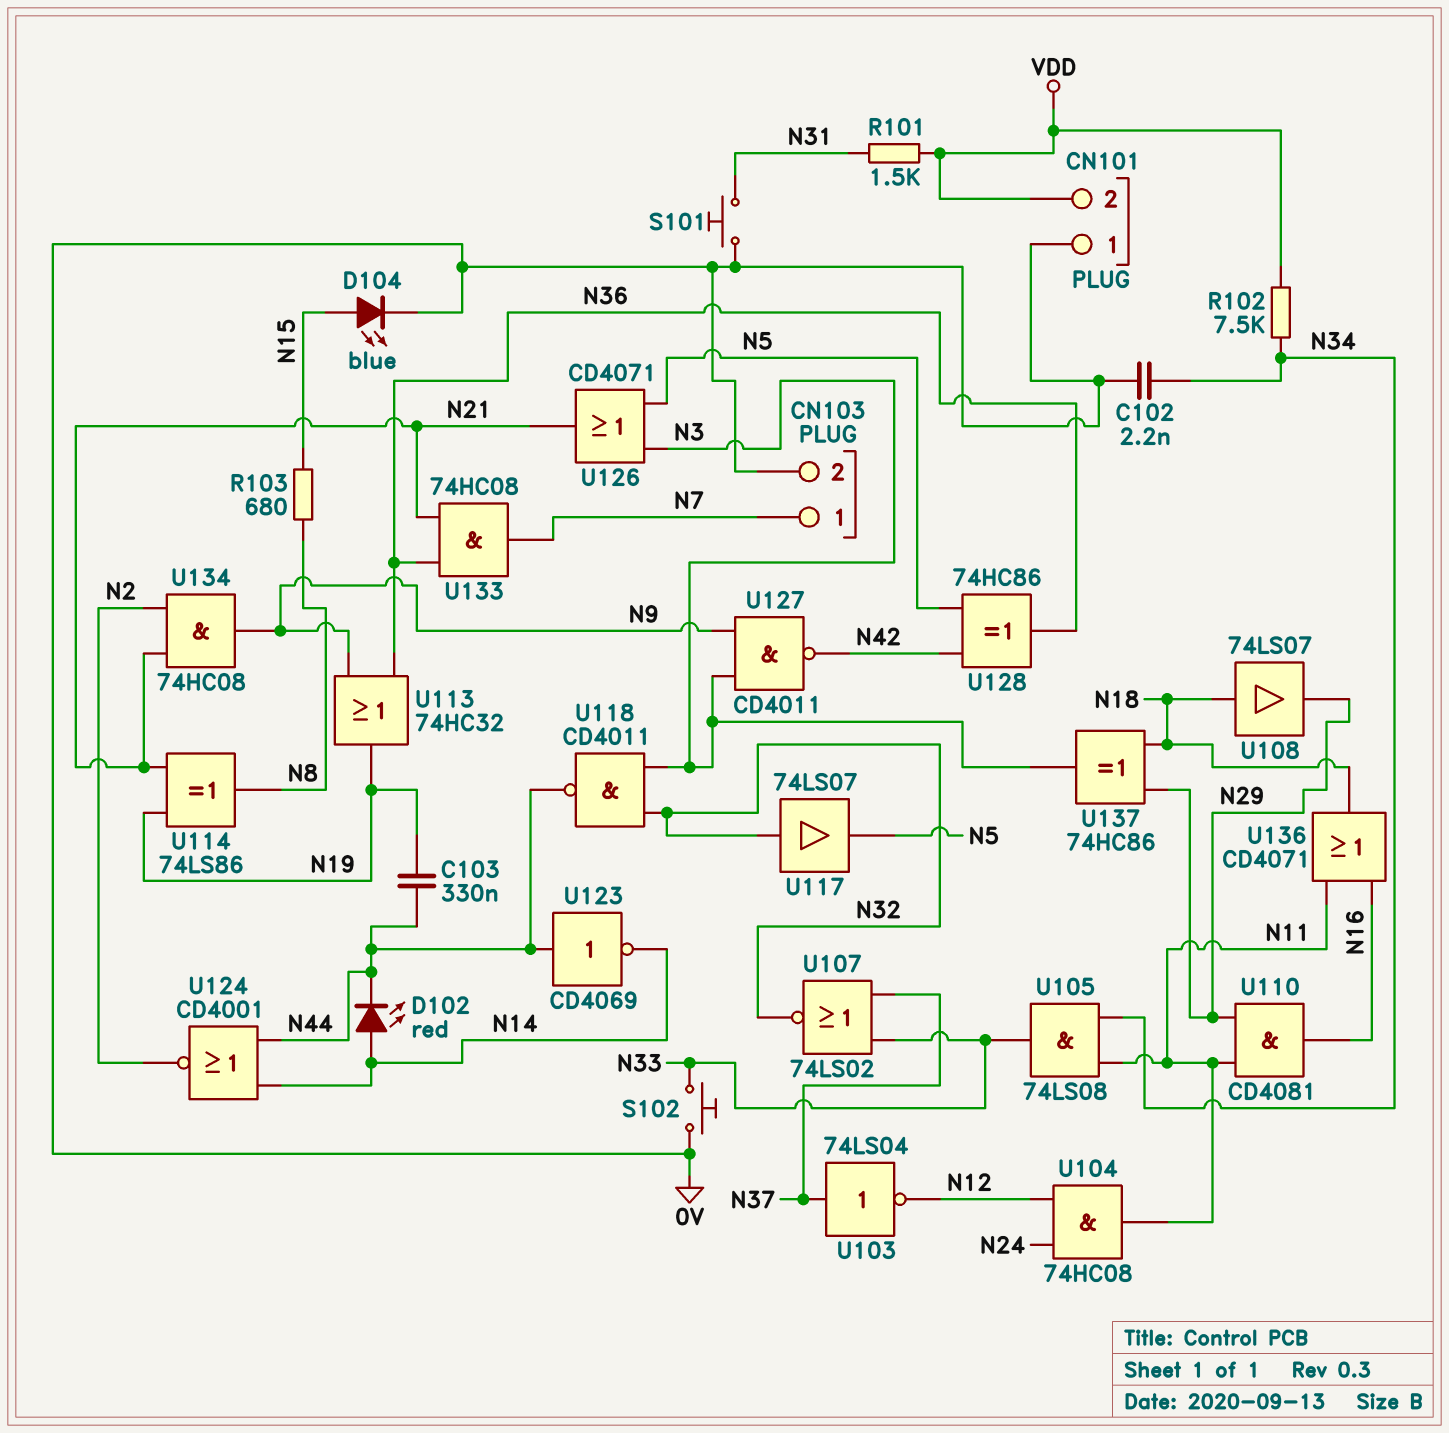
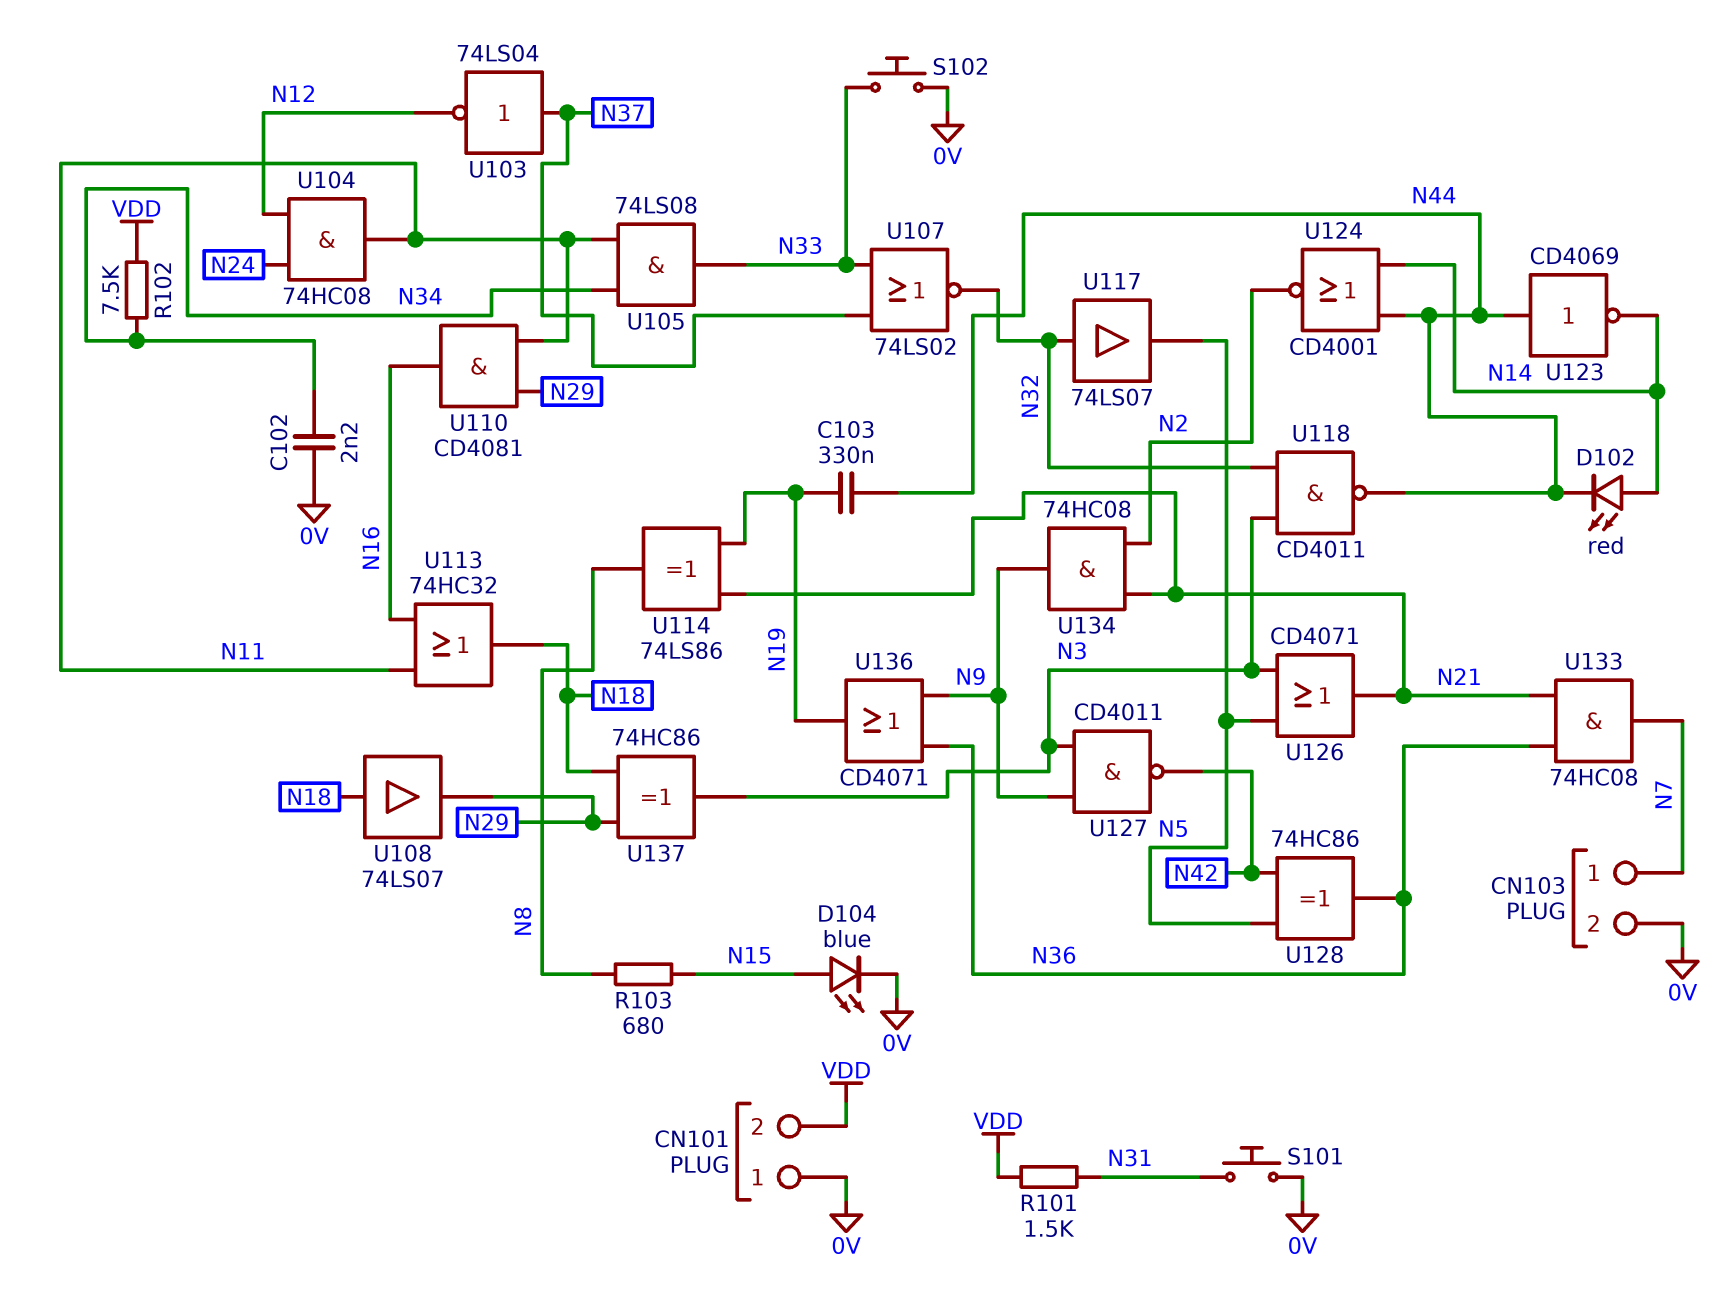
U113: OR 74HC32 (in N9, in N36, out N19) -> OR 74HC32 (in N11, in N16, out N18)
U136: OR CD4071 (in N11, in N16, out N18) -> OR CD4071 (in N9, in N36, out N19)

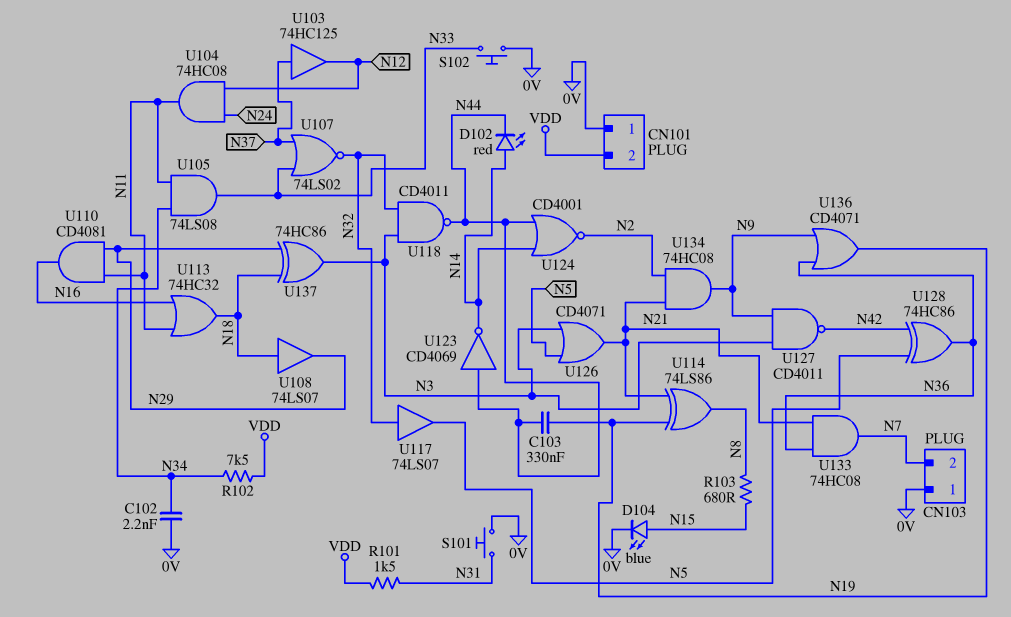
CN103 pin 1: N7 -> 0V
CN103 pin 2: 0V -> N7
U103: NOT 74LS04 (in N37, out N12) -> buffer 74HC125 (in N37, out N12)

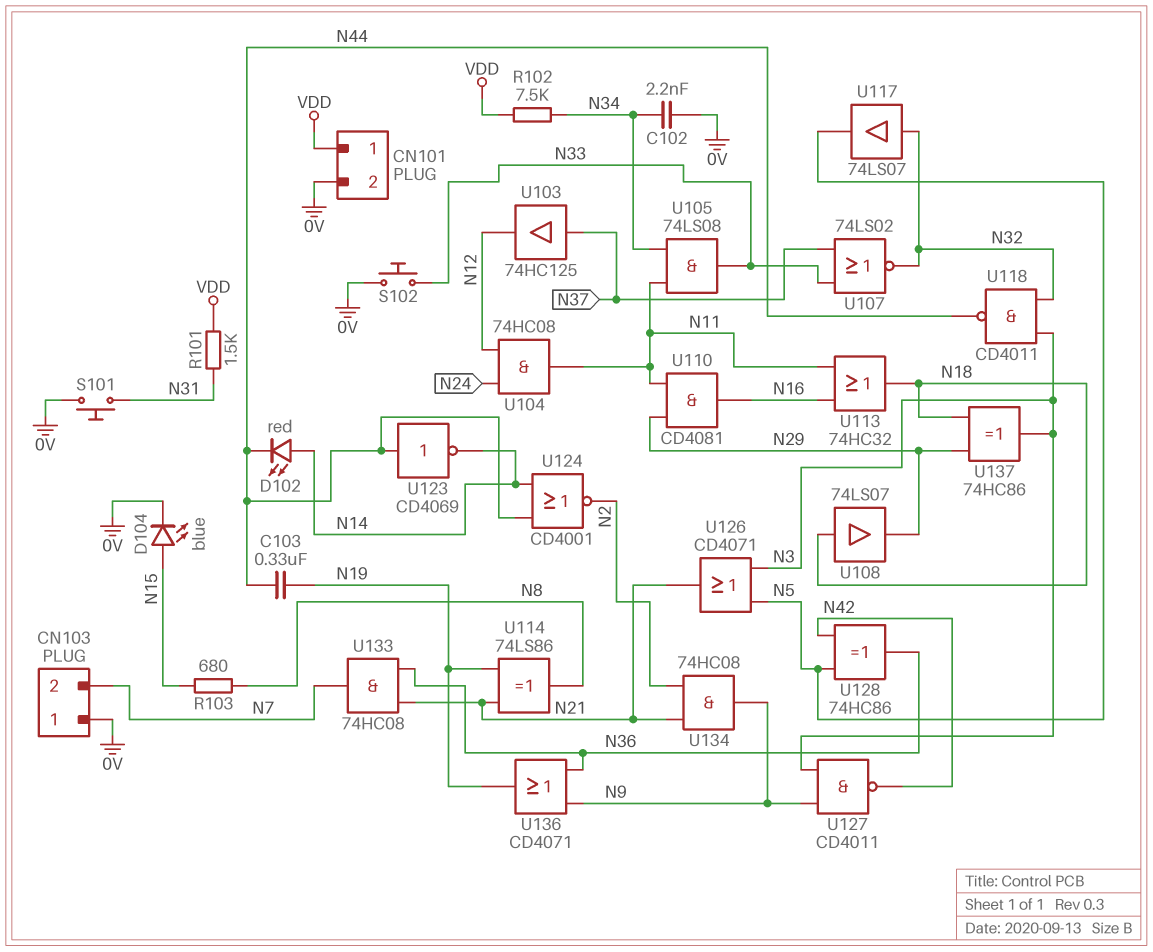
CN101 pin 1: 0V -> VDD
CN101 pin 2: VDD -> 0V

